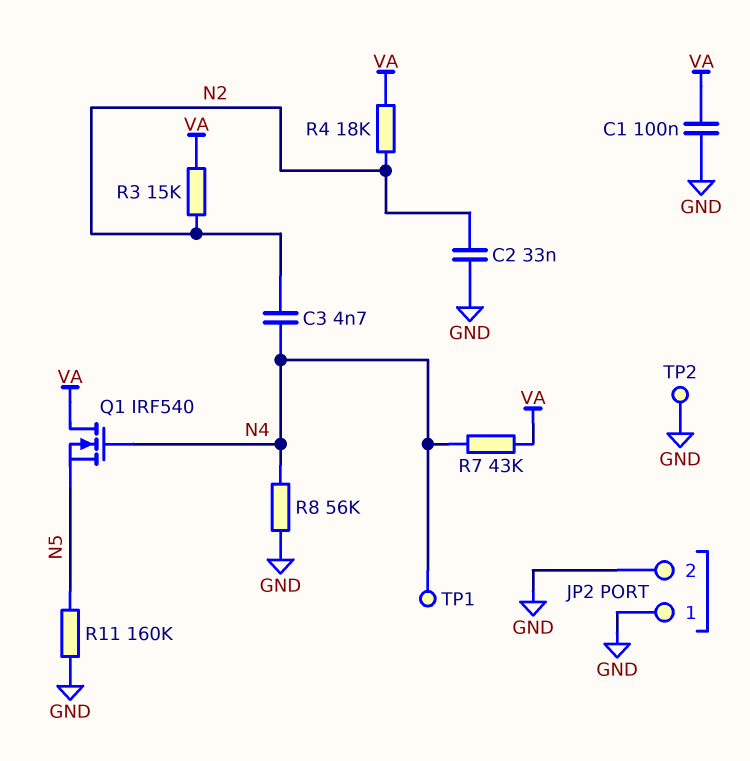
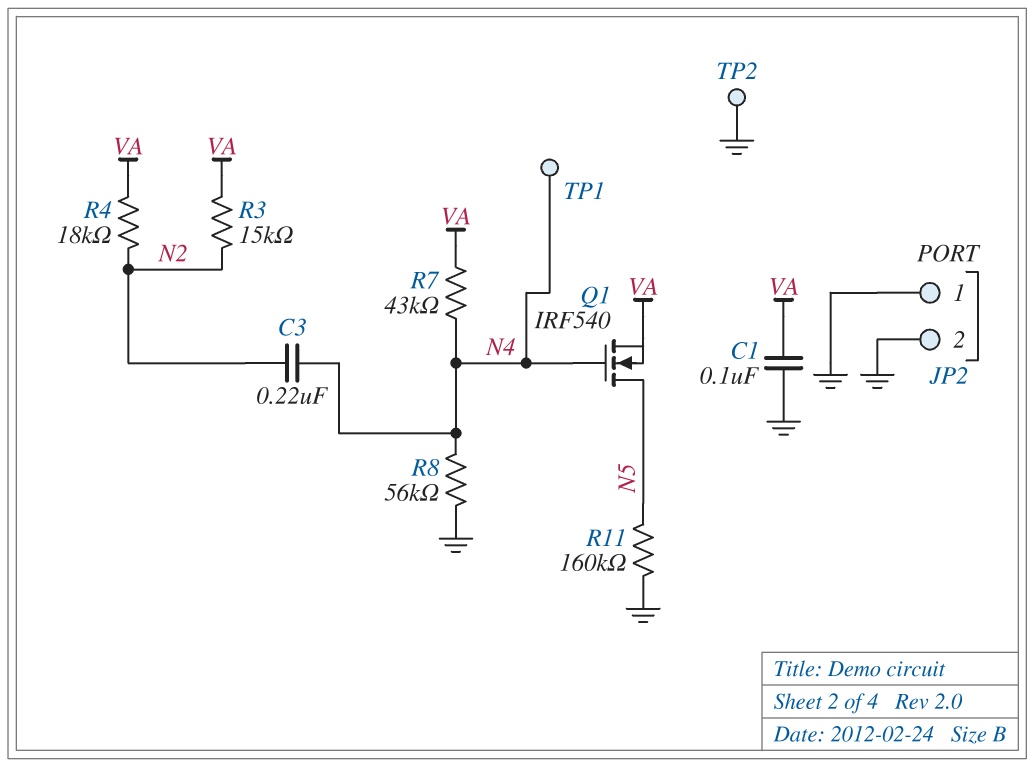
C2: 33nF (GND, N2) -> none
C3: 4.7nF (N2, N4) -> 220nF (N2, N4)
Q1: NMOS IRF540 (G N4, D VA, S N5) -> NMOS IRF540 (G N4, D N5, S VA)

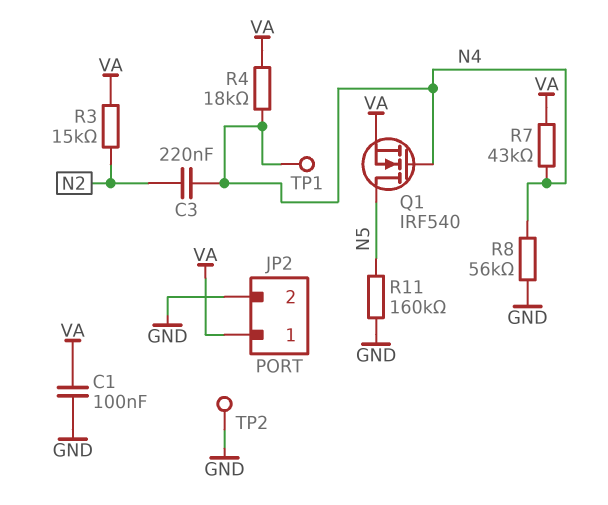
JP2 pin 1: GND -> VA
R4: 18k (N2, VA) -> 18k (N4, VA)

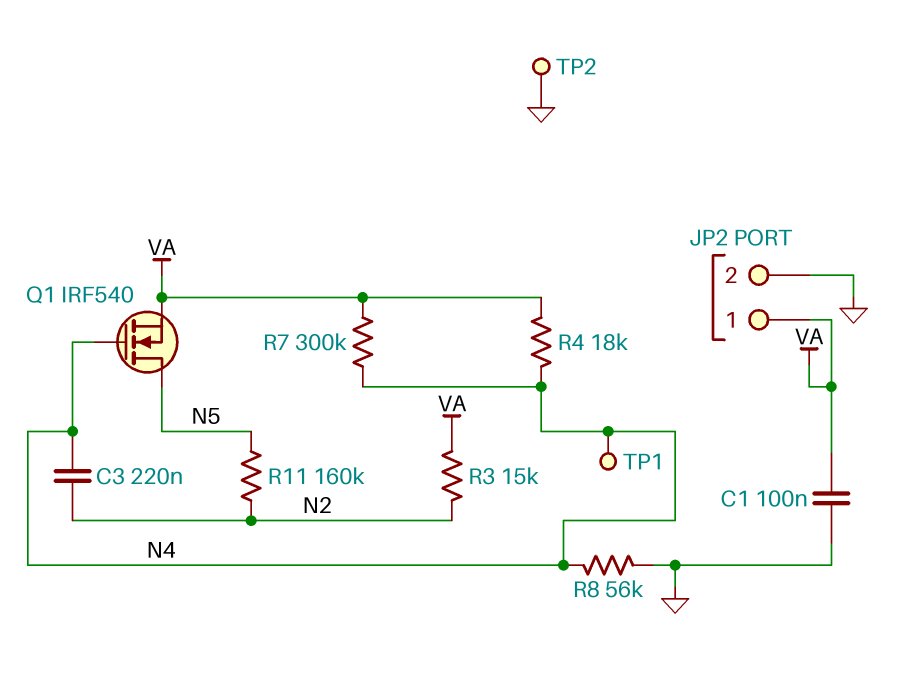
R7: 43k (N4, VA) -> 300k (N4, VA)
R11: 160k (GND, N5) -> 160k (N2, N5)

